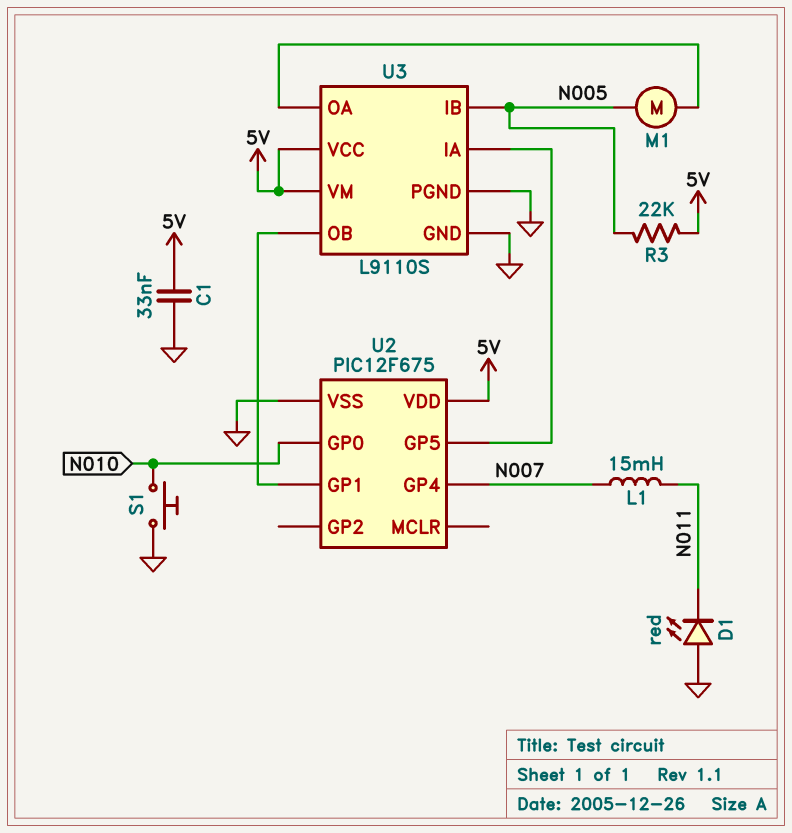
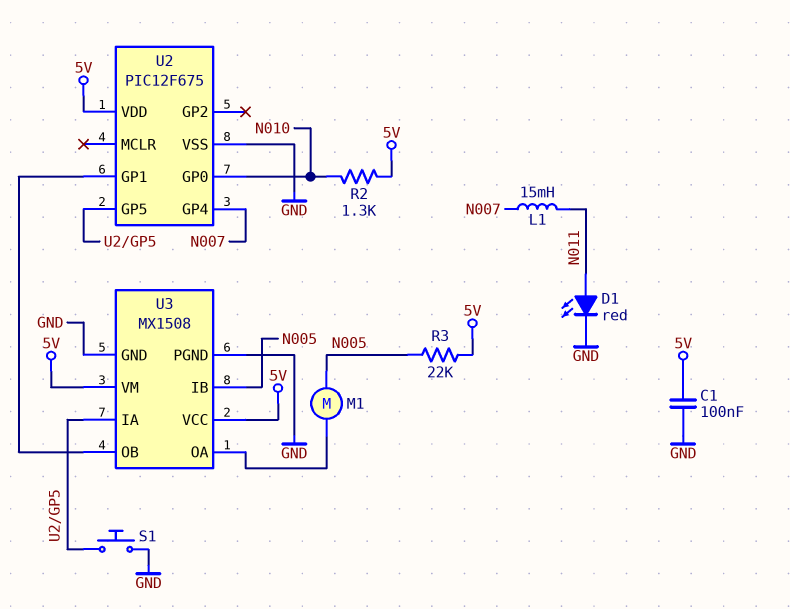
C1: 33nF (5V, GND) -> 100nF (5V, GND)
D1: LED red (A GND, K N011) -> LED red (A N011, K GND)
R2: none -> 1.3k (5V, N010)
S1: button (GND, N010) -> button (GND, U2/GP5)
U3: L9110S -> MX1508

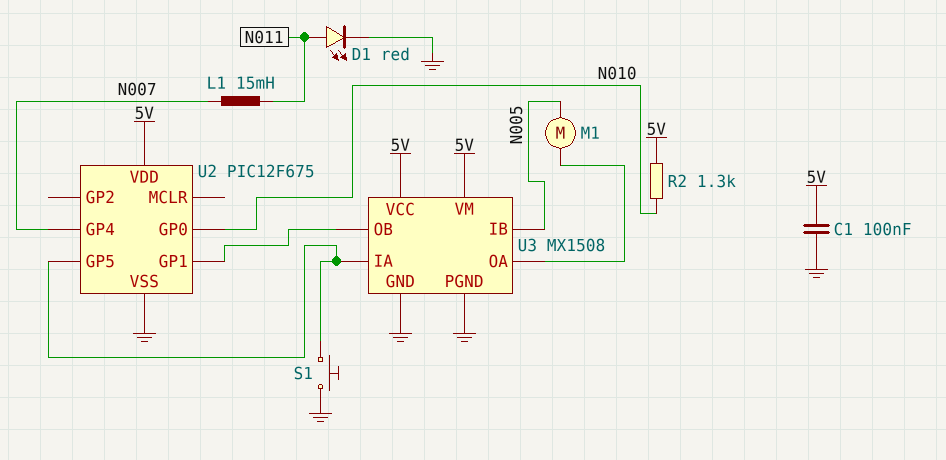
R3: 22k (5V, N005) -> none

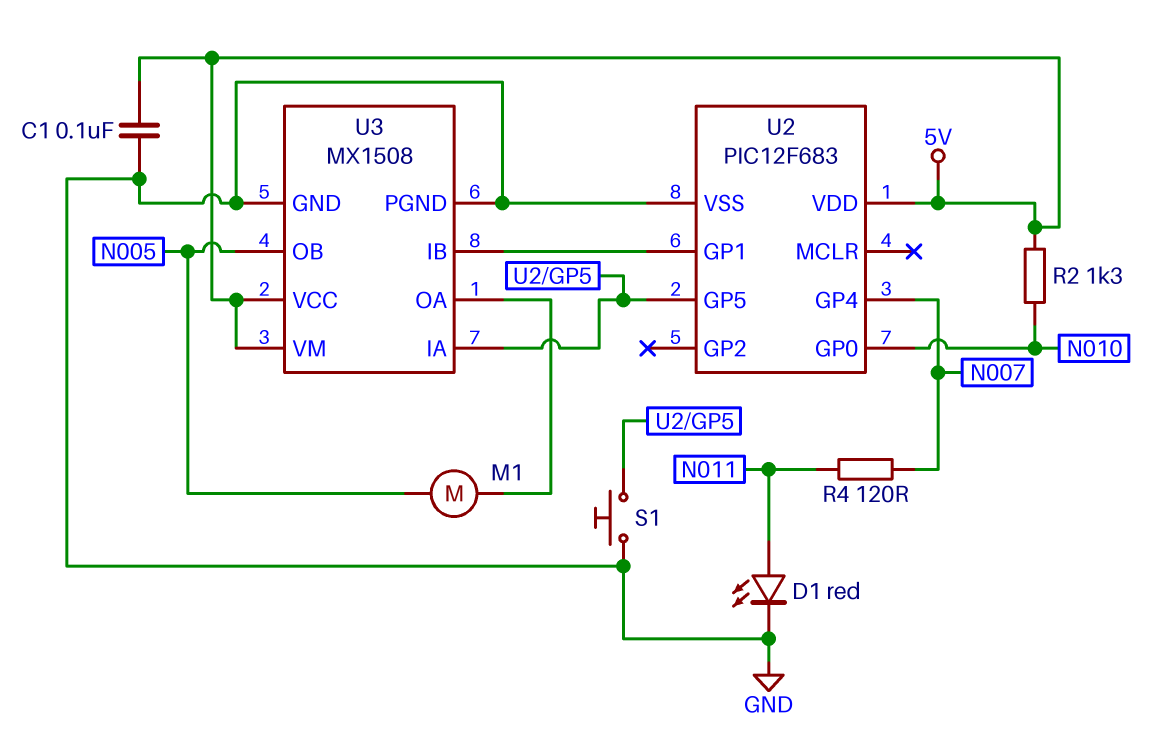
L1: 15mH (N007, N011) -> none
R4: none -> 120 (N007, N011)
U2: PIC12F675 -> PIC12F683
U3 pin IB: N005 -> U2/GP1
U3 pin OB: U2/GP1 -> N005

